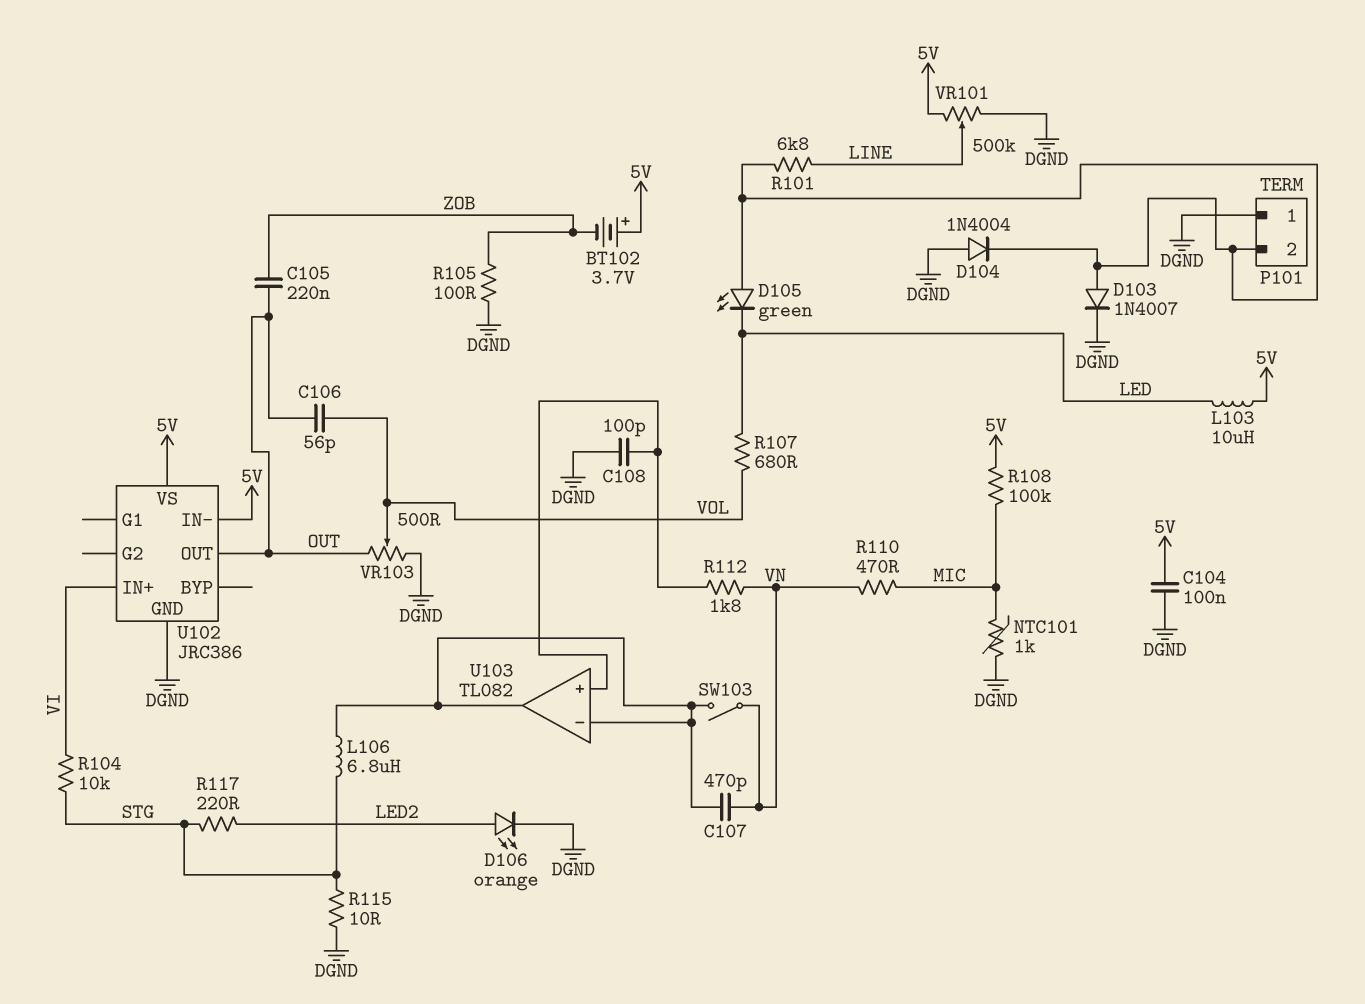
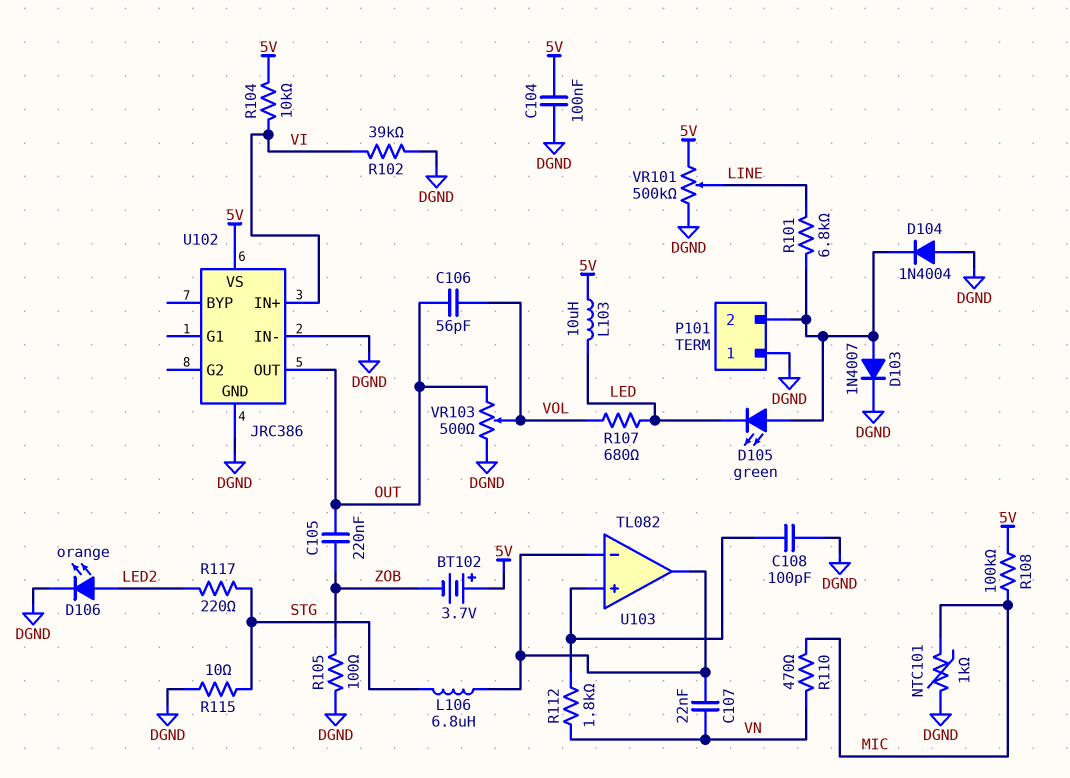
C107: 470pF (U103/in-, VN) -> 22nF (U103/in-, VN)
R102: none -> 39k (DGND, VI)
R104: 10k (STG, VI) -> 10k (5V, VI)
SW103: switch (U103/in-, VN) -> none
U102 pin IN-: 5V -> DGND

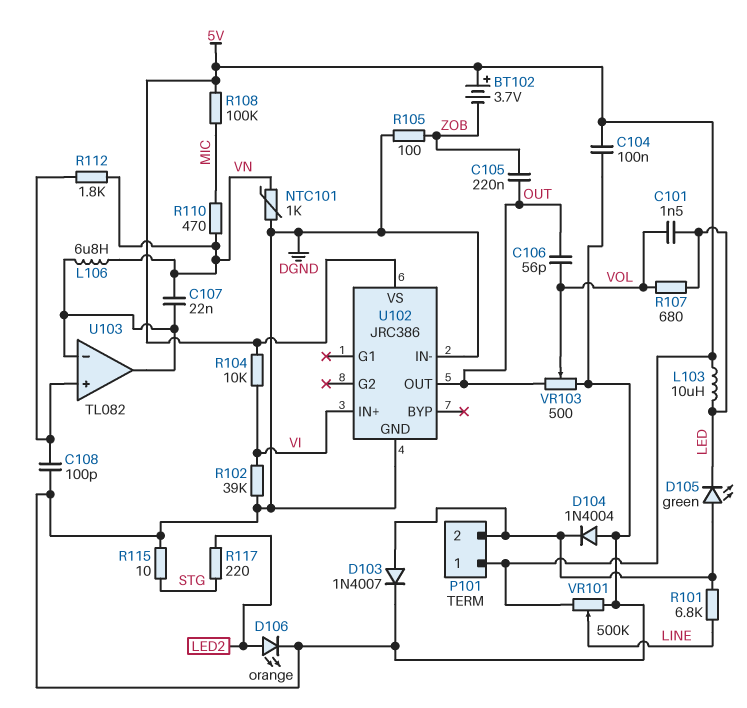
C101: none -> 1.5nF (LED, VOL)
L106: 6.8uH (STG, U103/in-) -> 6.8uH (U103/in-, VN)
NTC101: 1k (DGND, MIC) -> 1k (DGND, VN)
P101 pin 1: DGND -> 5V

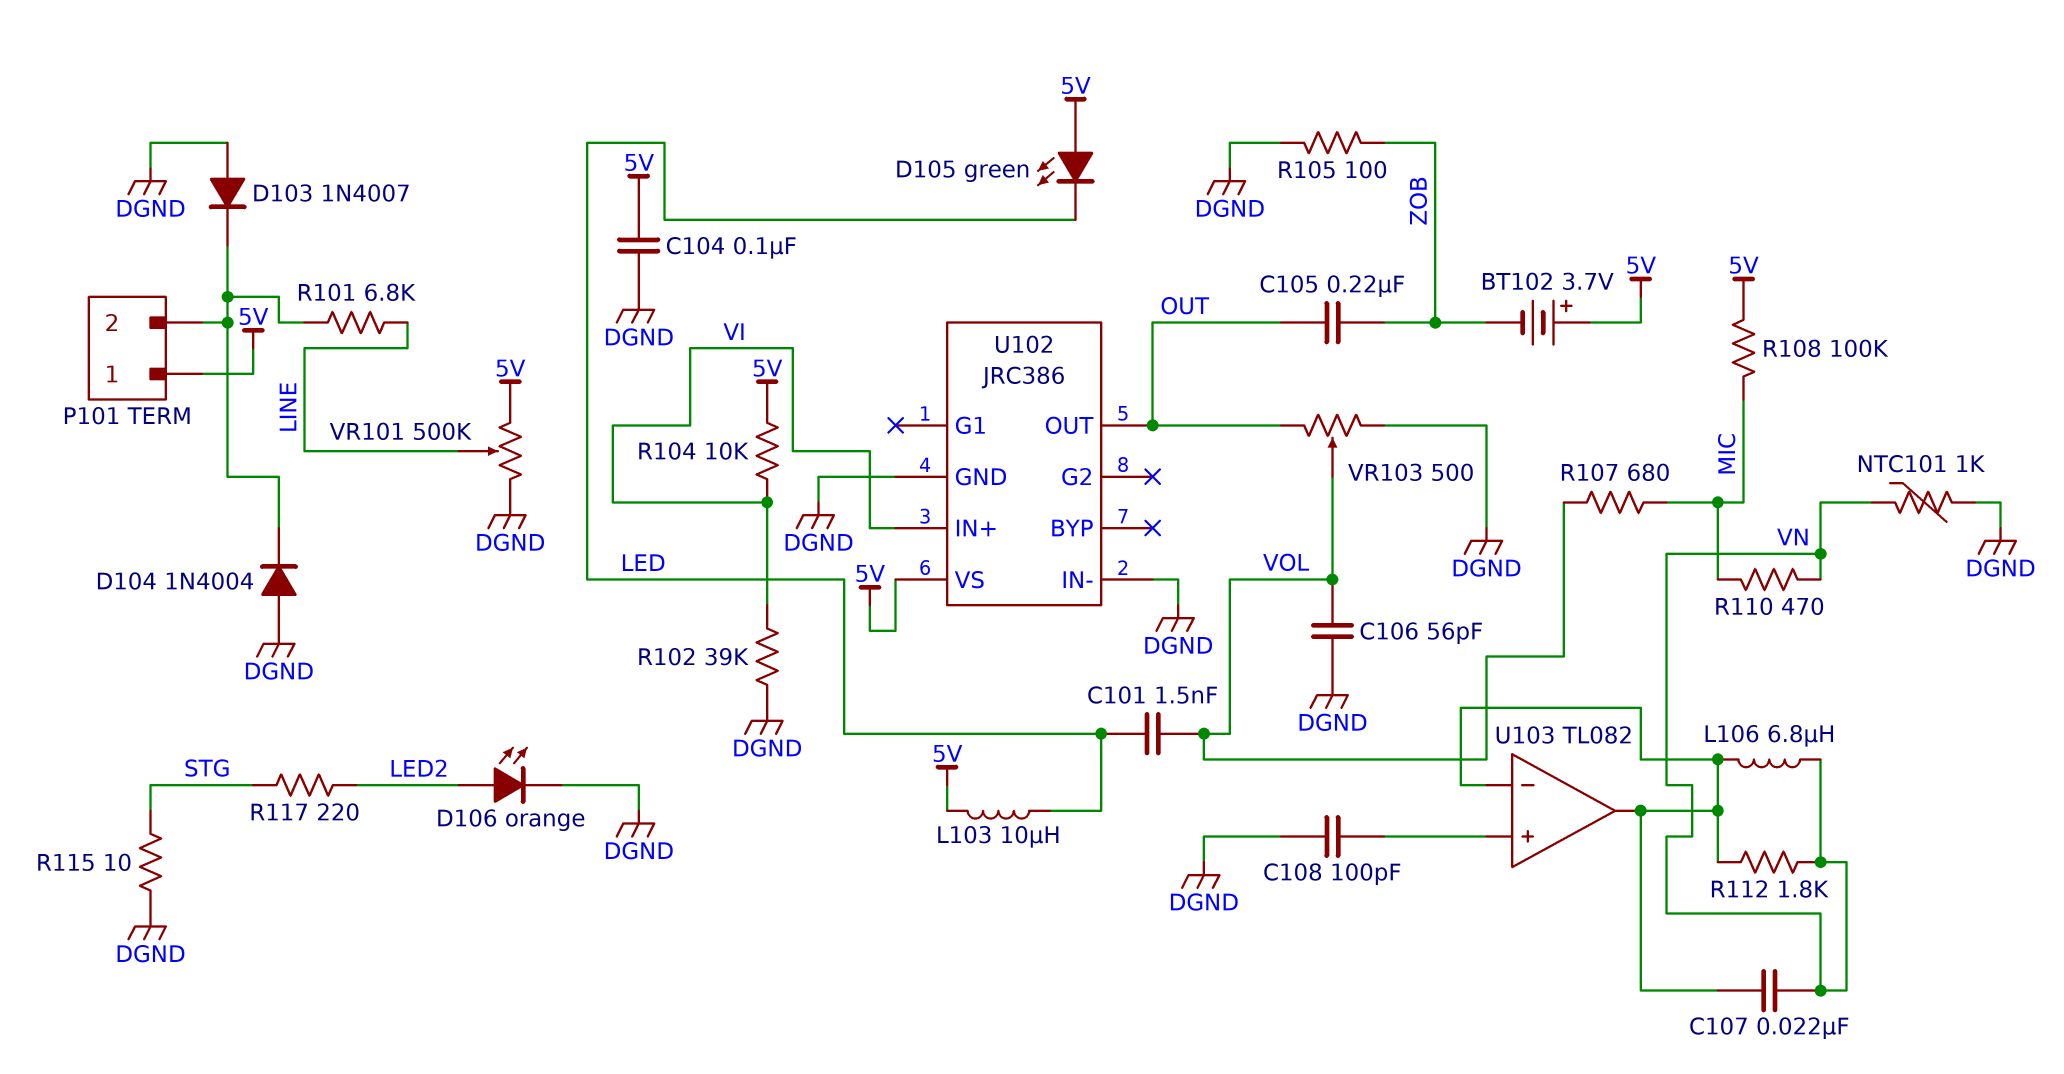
C106: 56pF (OUT, VOL) -> 56pF (DGND, VOL)
D103: diode 1N4007 (A P101/2, K DGND) -> diode 1N4007 (A DGND, K P101/2)
D105: LED green (A P101/2, K LED) -> LED green (A 5V, K LED)
R107: 680 (LED, VOL) -> 680 (MIC, VOL)
R112: 1.8k (U103/in+, VN) -> 1.8k (U103/in-, VN)

